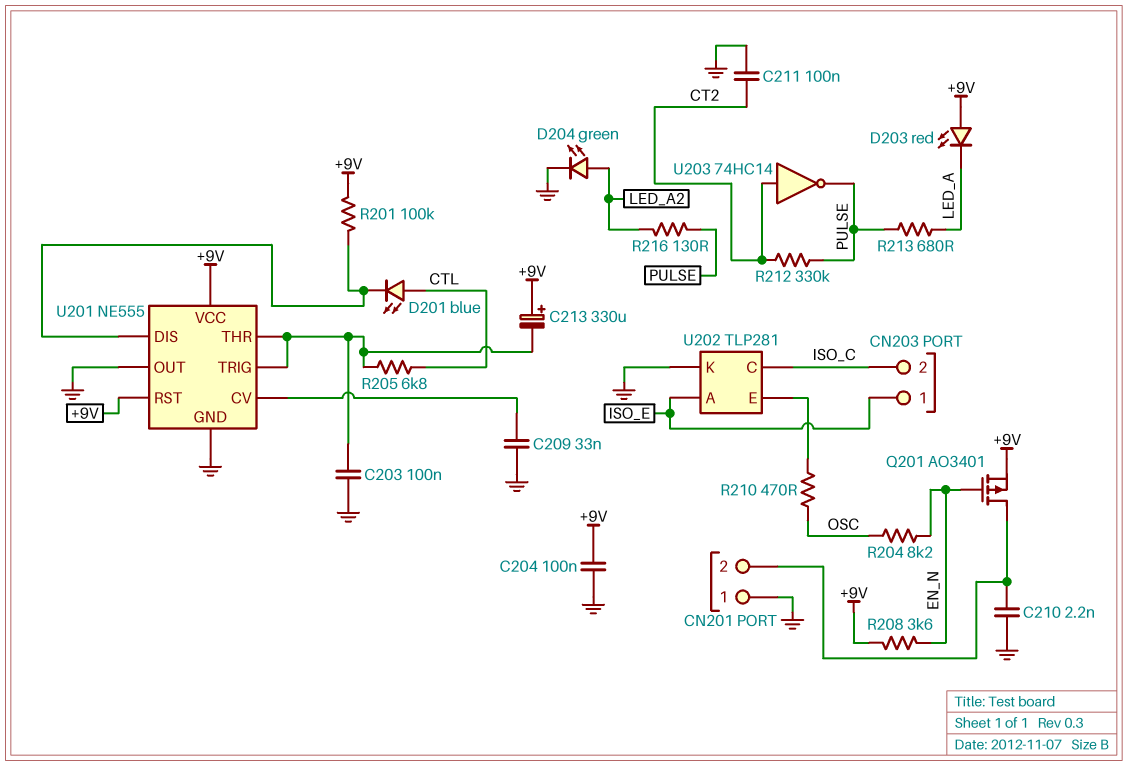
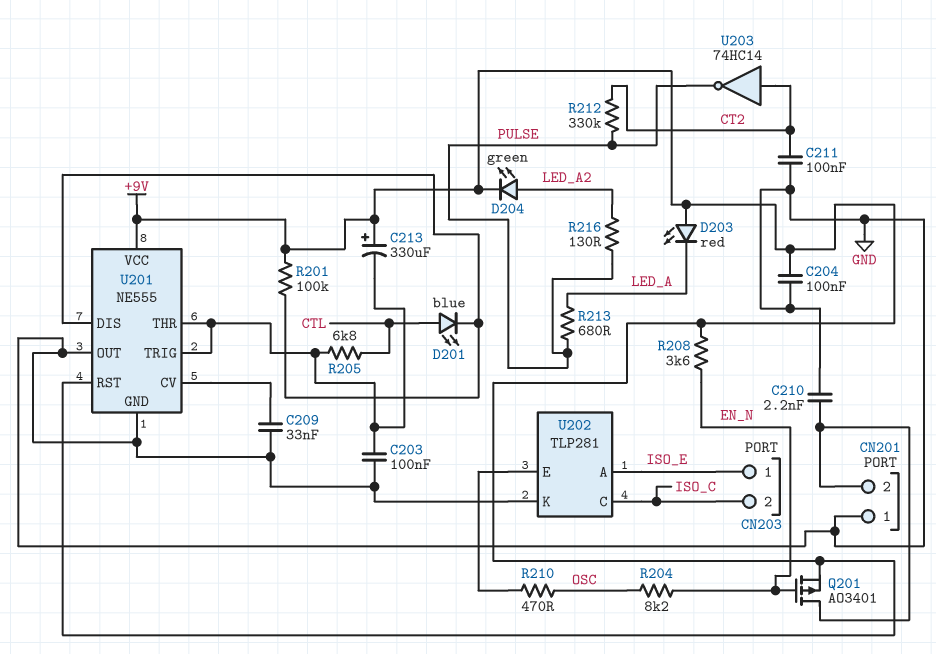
D204: LED green (A LED_A2, K GND) -> LED green (A LED_A2, K +9V)

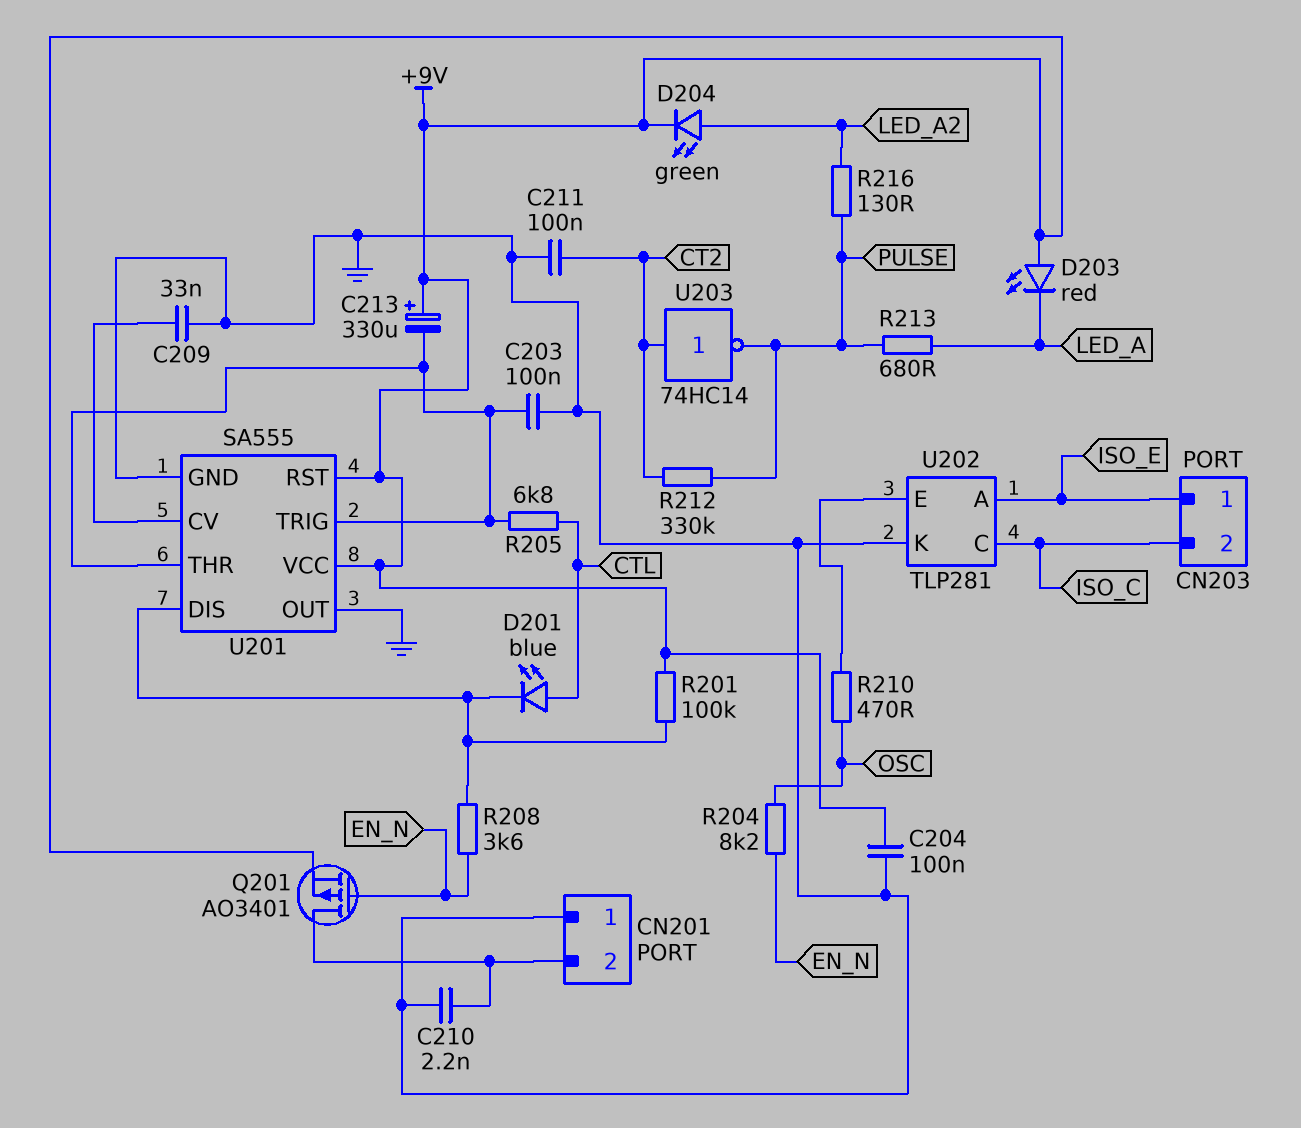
R208: 3.6k (+9V, EN_N) -> 3.6k (EN_N, U201/DIS)
U201: NE555 -> SA555

